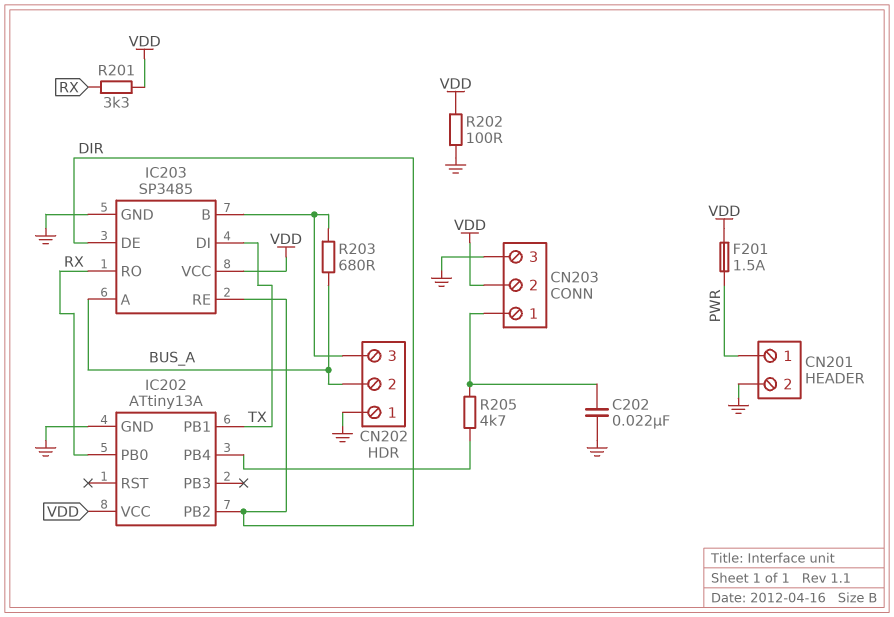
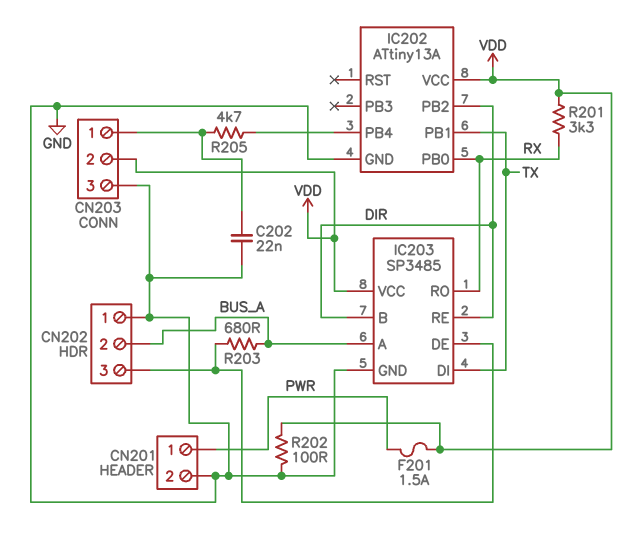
IC203 pin B: CN202/3 -> DIR
IC203 pin DE: DIR -> CN202/3

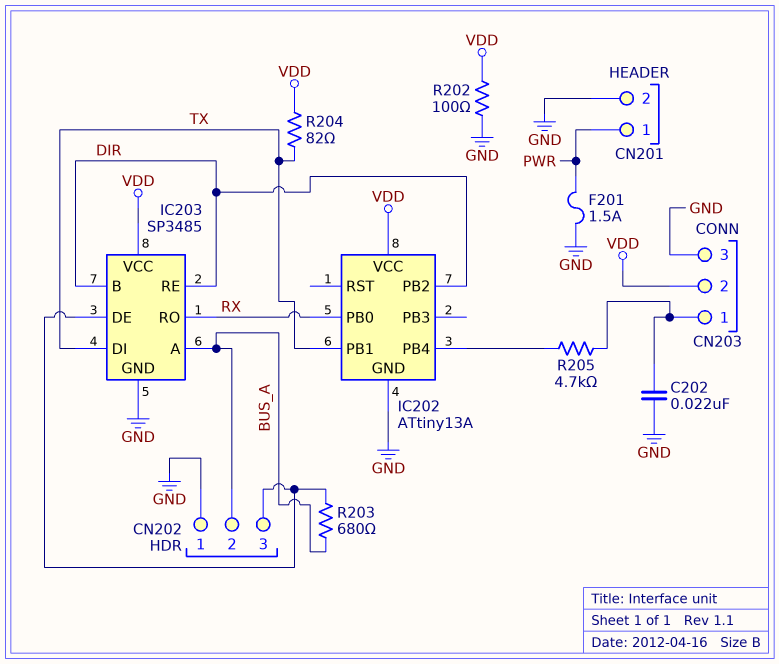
F201: 1.5A (PWR, VDD) -> 1.5A (GND, PWR)
R201: 3.3k (RX, VDD) -> none
R204: none -> 82 (TX, VDD)

